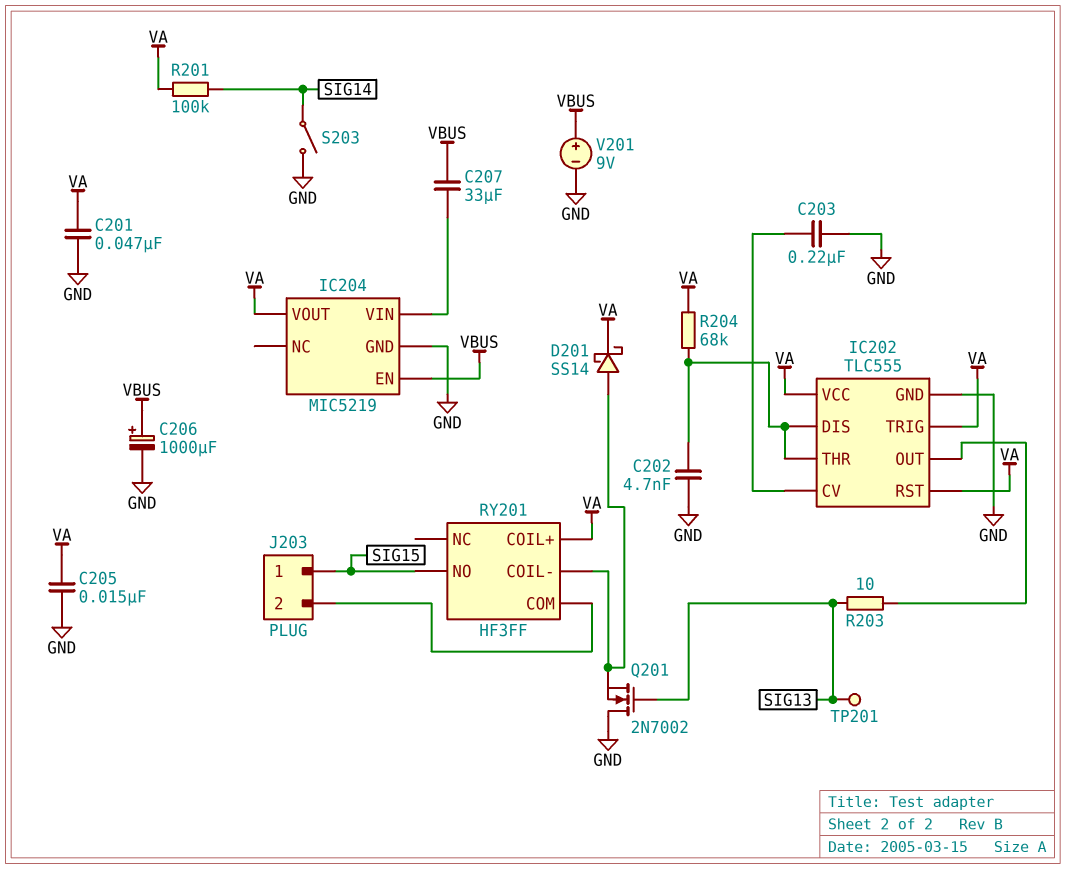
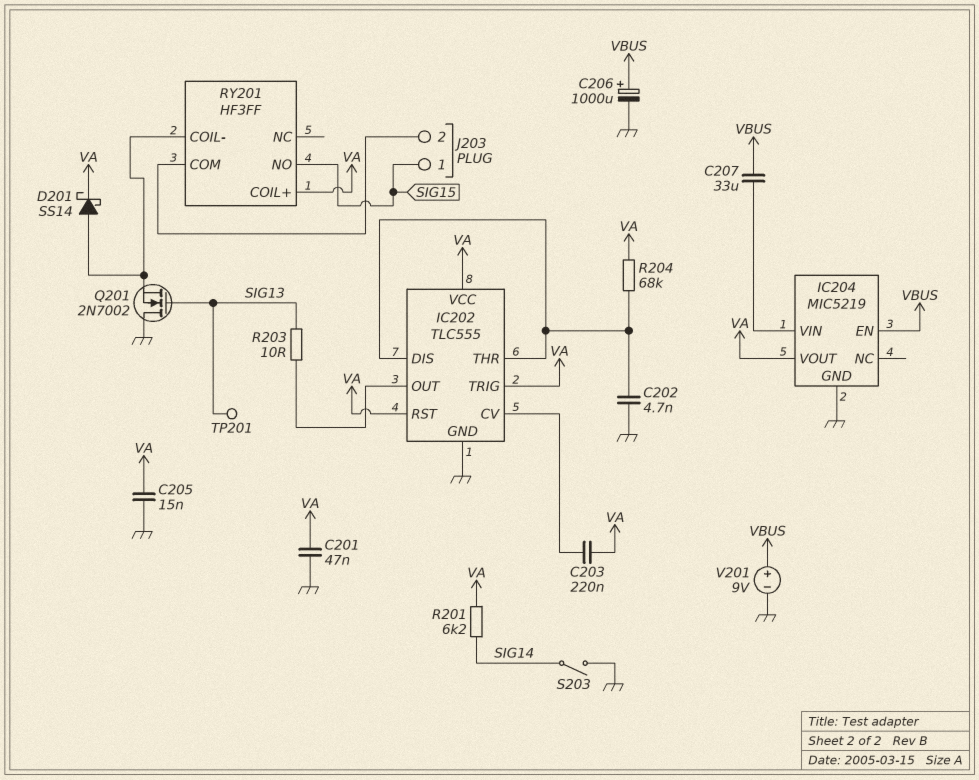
C203: 220nF (GND, IC202/CV) -> 220nF (IC202/CV, VA)
R201: 100k (SIG14, VA) -> 6.2k (SIG14, VA)

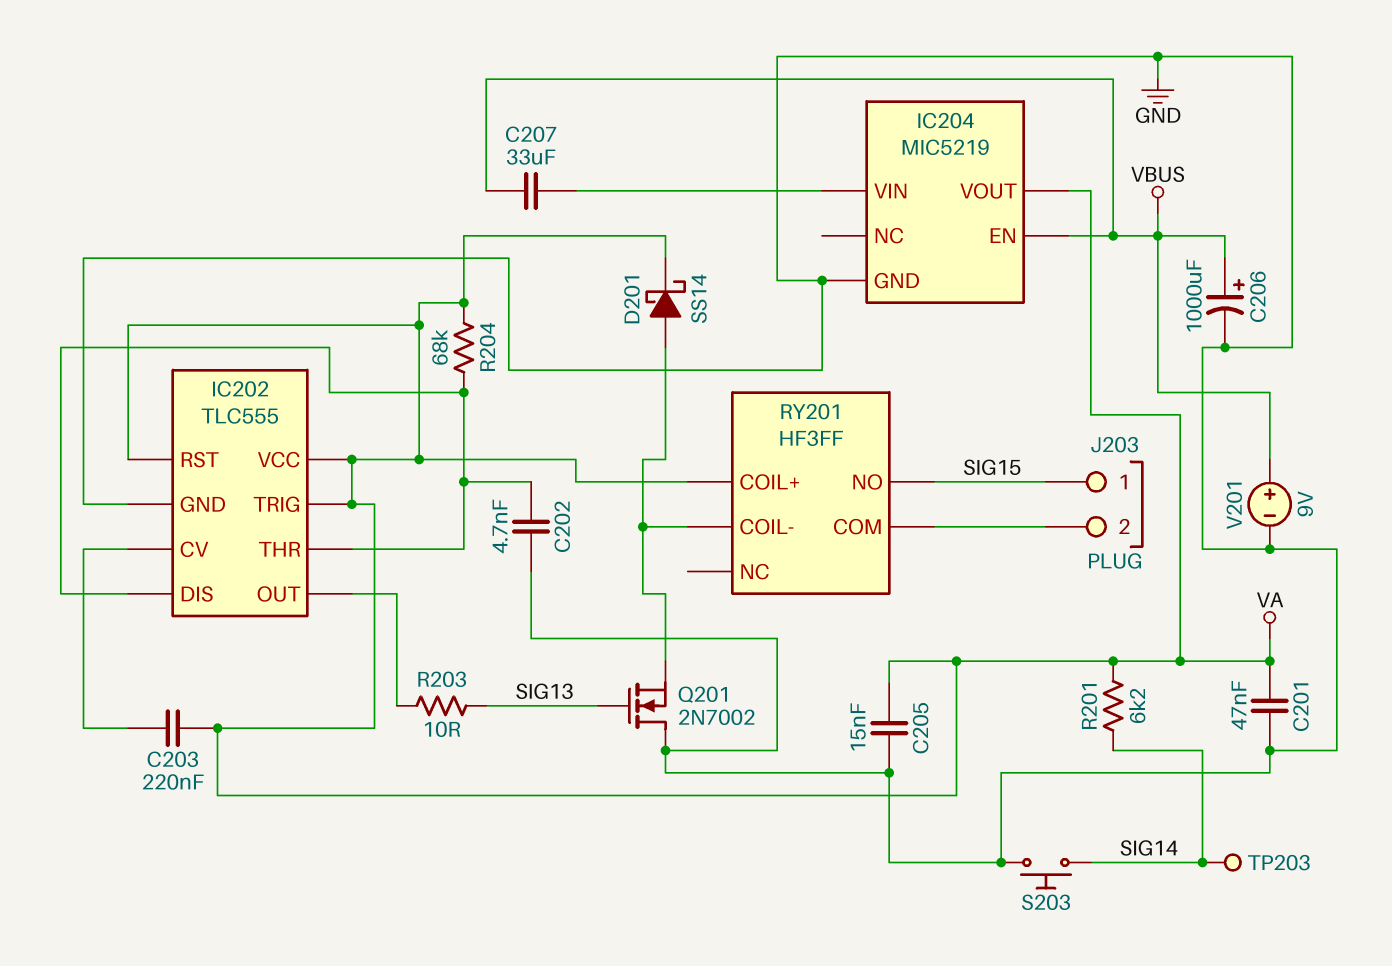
S203: switch (GND, SIG14) -> button (GND, SIG14)
TP201: test point (SIG13) -> none
TP203: none -> test point (SIG14)

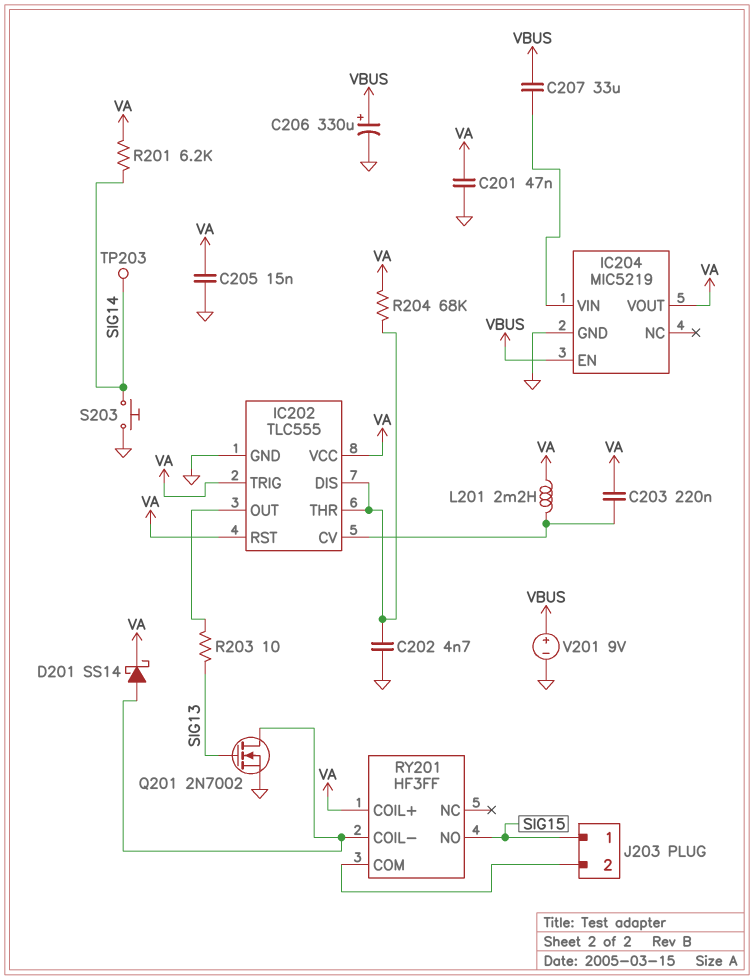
C206: 1000uF (plus VBUS, minus GND) -> 330uF (plus VBUS, minus GND)
L201: none -> 2.2mH (IC202/CV, VA)
Q201: NMOS 2N7002 (G SIG13, D GND, S RY201/COIL-) -> NMOS 2N7002 (G SIG13, D RY201/COIL-, S GND)

